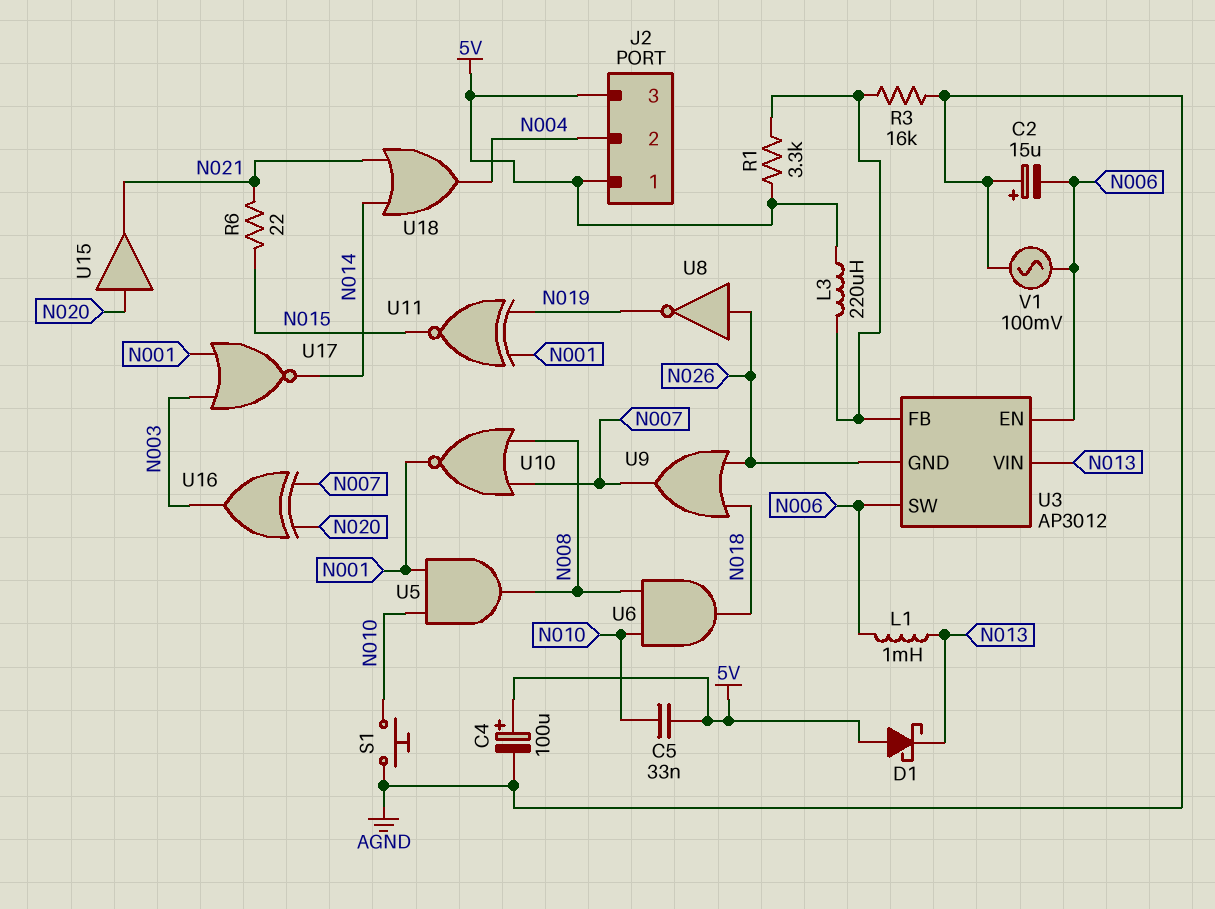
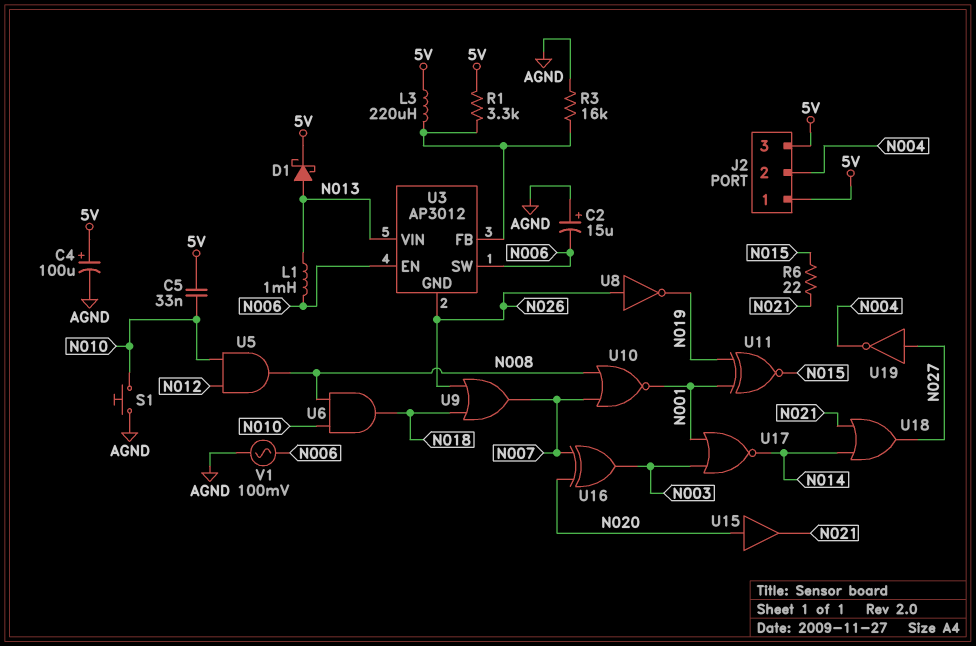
D1: schottky (A 5V, K N013) -> schottky (A N013, K 5V)
U5: AND (in N001, in N010, out N008) -> AND (in N010, in N012, out N008)
U18: OR (in N014, in N021, out N004) -> OR (in N014, in N021, out N027)
U19: none -> NOT (in N027, out N004)

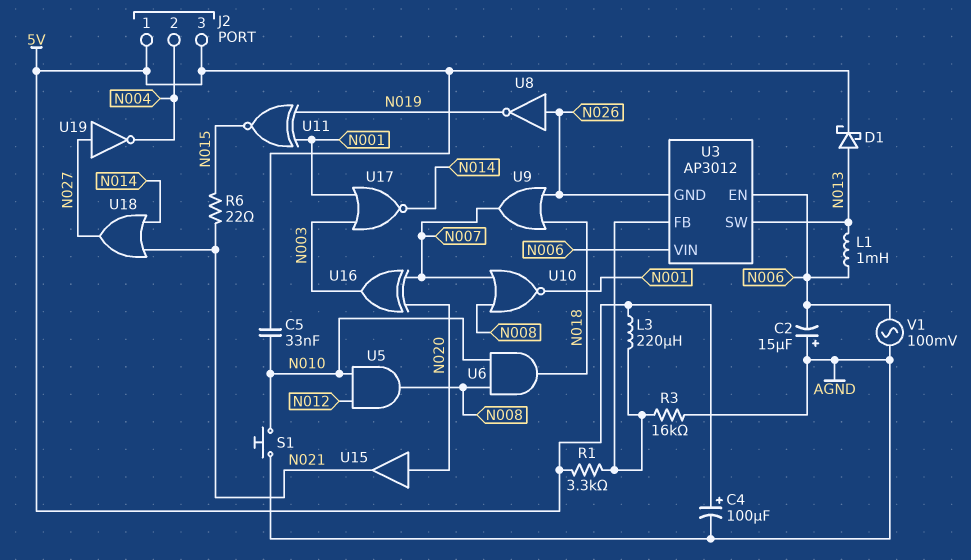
U3 pin SW: N006 -> N013
U3 pin VIN: N013 -> N006

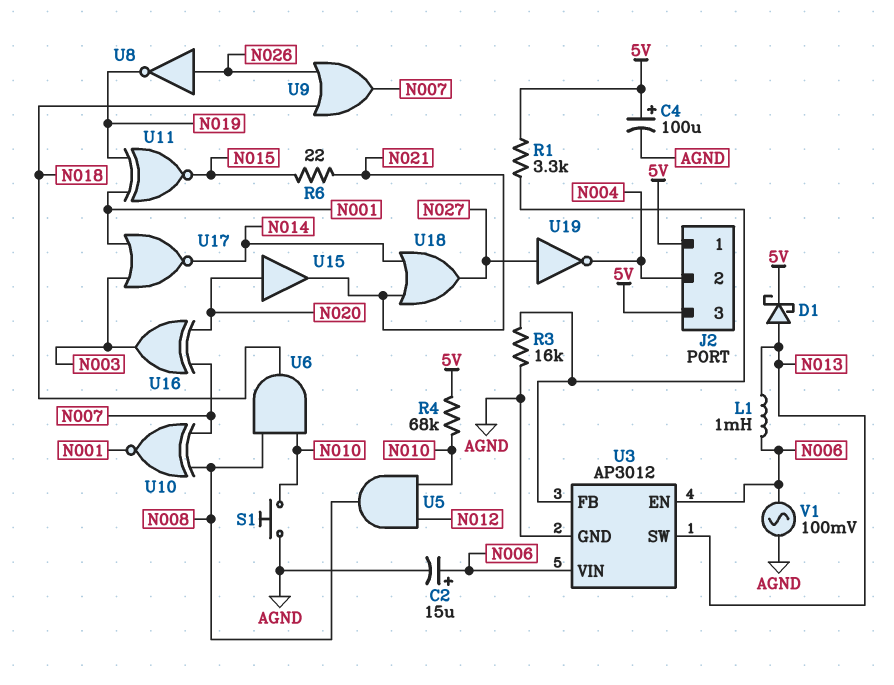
C2: 15uF (plus AGND, minus N006) -> 15uF (plus N006, minus AGND)
C5: 33nF (5V, N010) -> none
L3: 220uH (5V, U3/FB) -> none
R4: none -> 68k (5V, N010)
U3 pin GND: N026 -> AGND
U10: NOR (in N007, in N008, out N001) -> XNOR (in N007, in N008, out N001)

